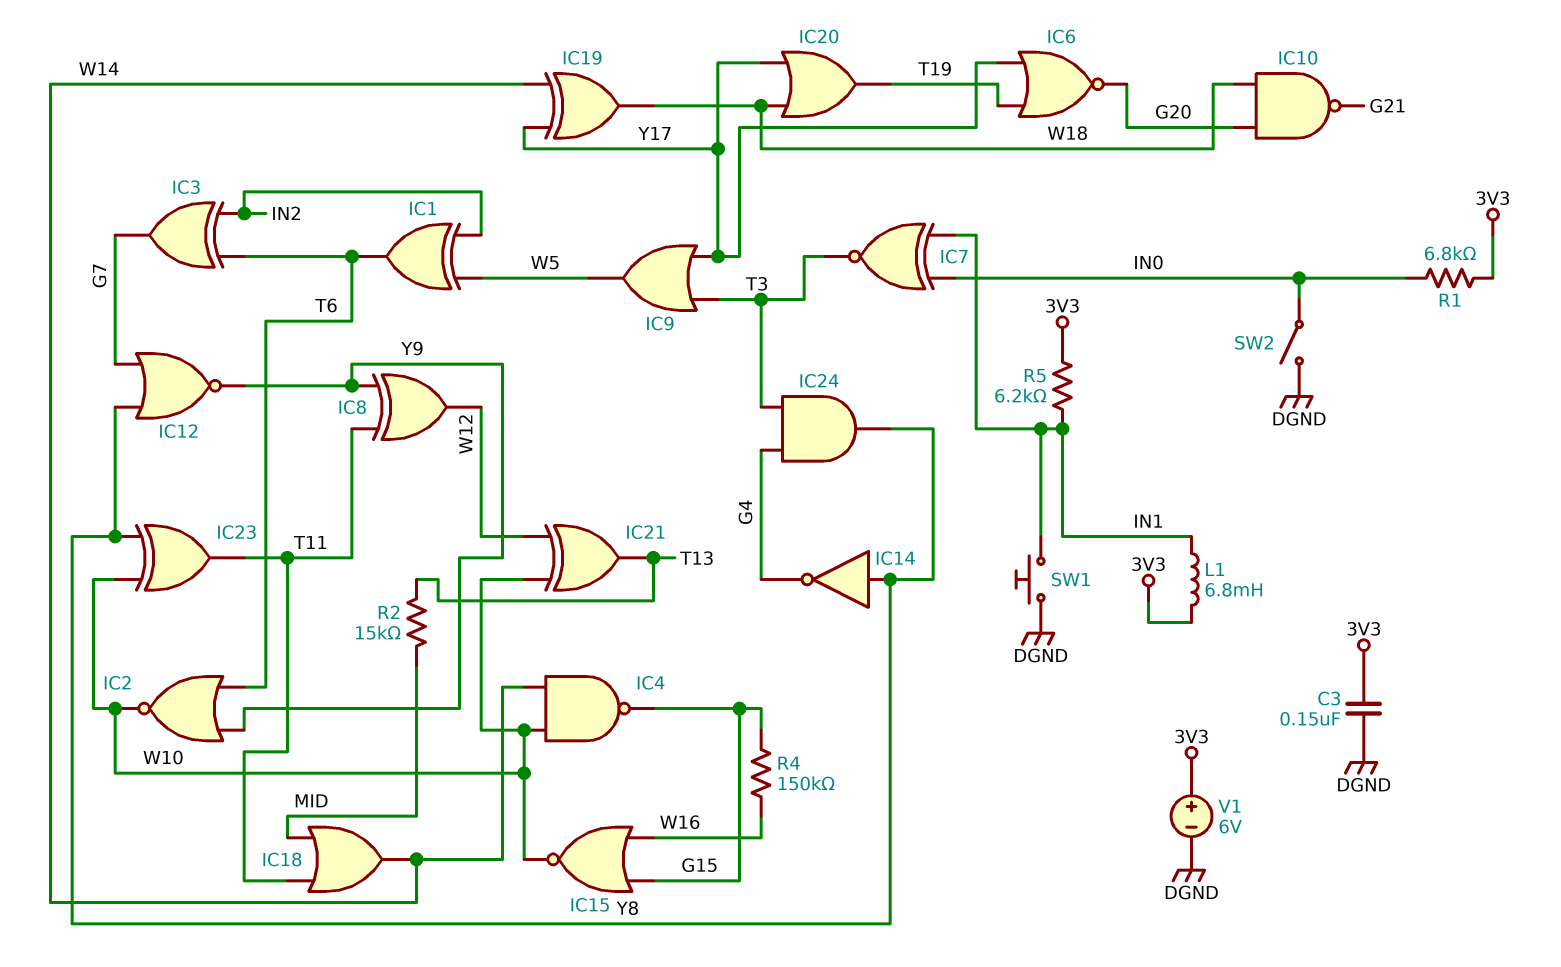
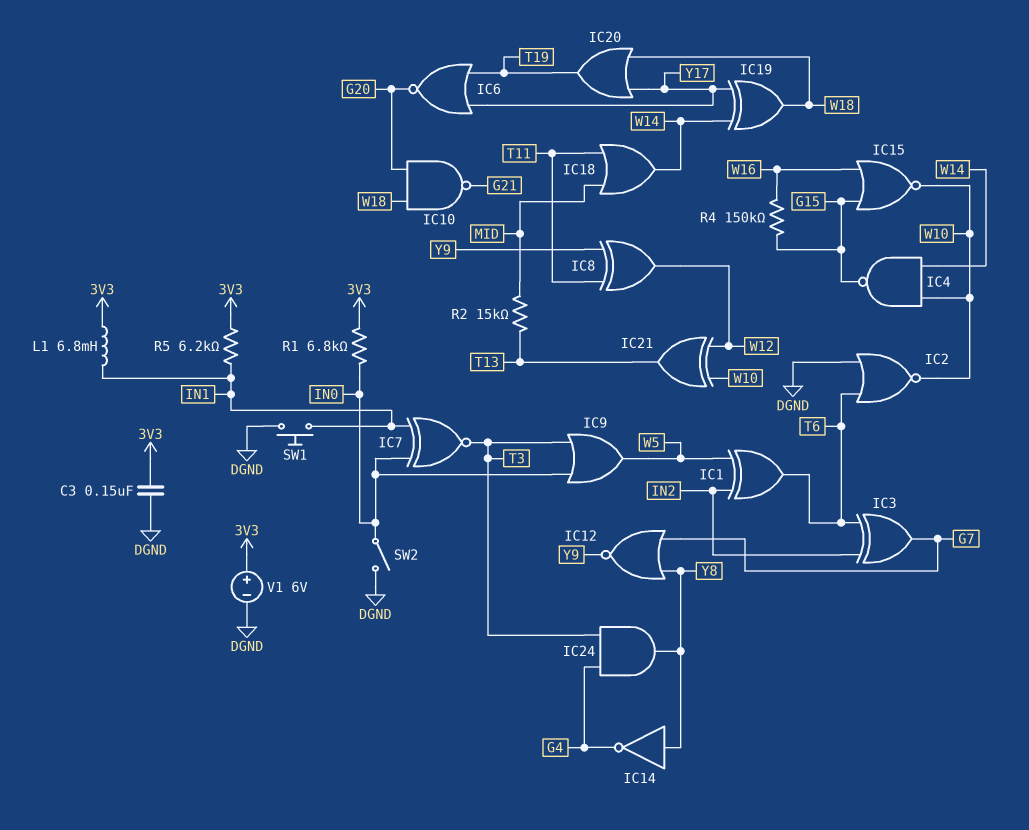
IC2: NOR (in T6, in Y9, out W10) -> NOR (in DGND, in T6, out W10)
IC9: OR (in T3, in Y17, out W5) -> OR (in IN0, in T3, out W5)
IC23: XOR (in W10, in Y8, out T11) -> none

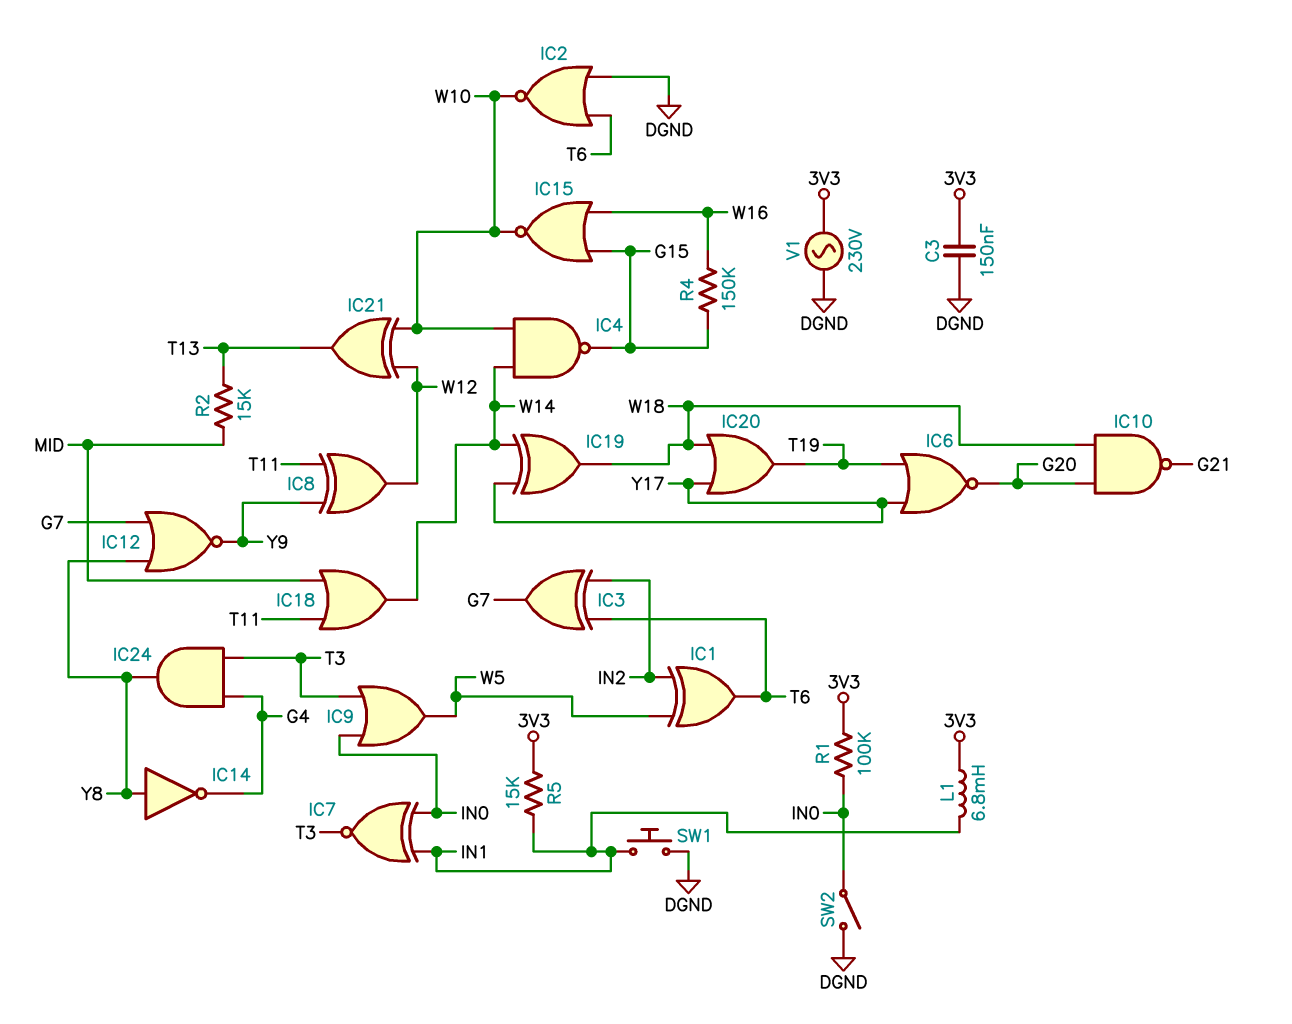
R1: 6.8k (3V3, IN0) -> 100k (3V3, IN0)
R5: 6.2k (3V3, IN1) -> 15k (3V3, IN1)
V1: 6V (plus 3V3, minus DGND) -> AC 230V (3V3, DGND)

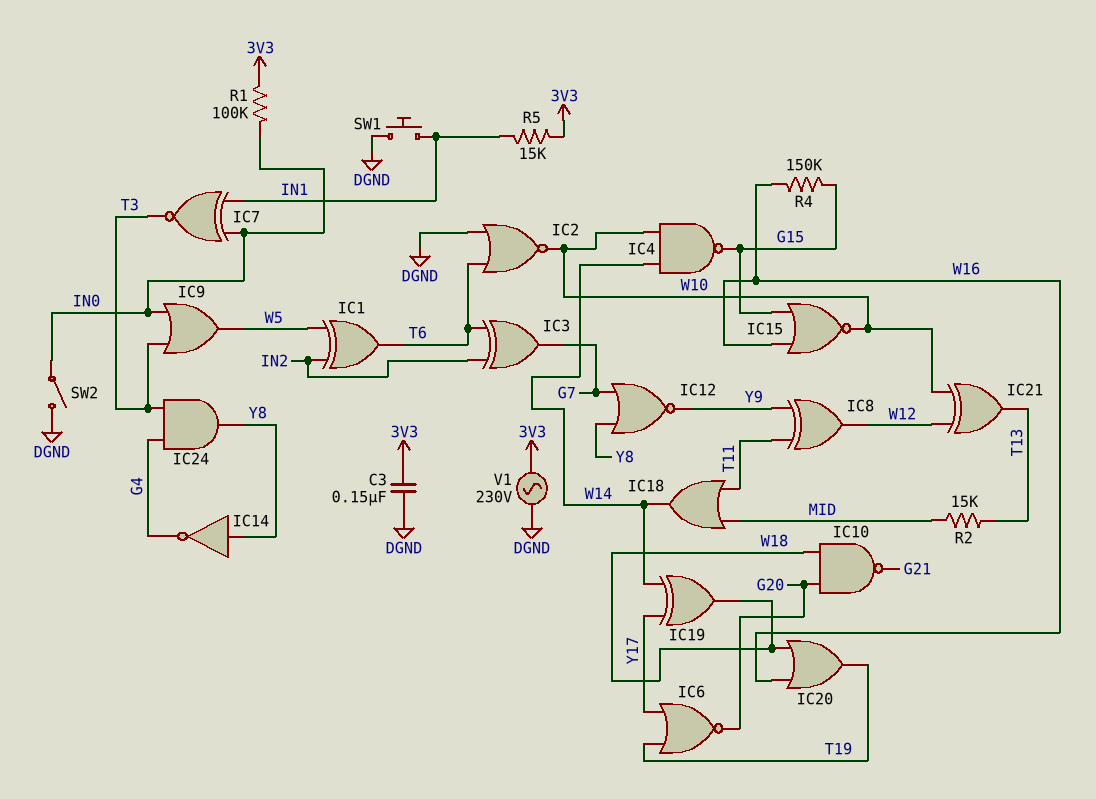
IC20: OR (in W18, in Y17, out T19) -> OR (in W16, in W18, out T19)
L1: 6.8mH (3V3, IN1) -> none

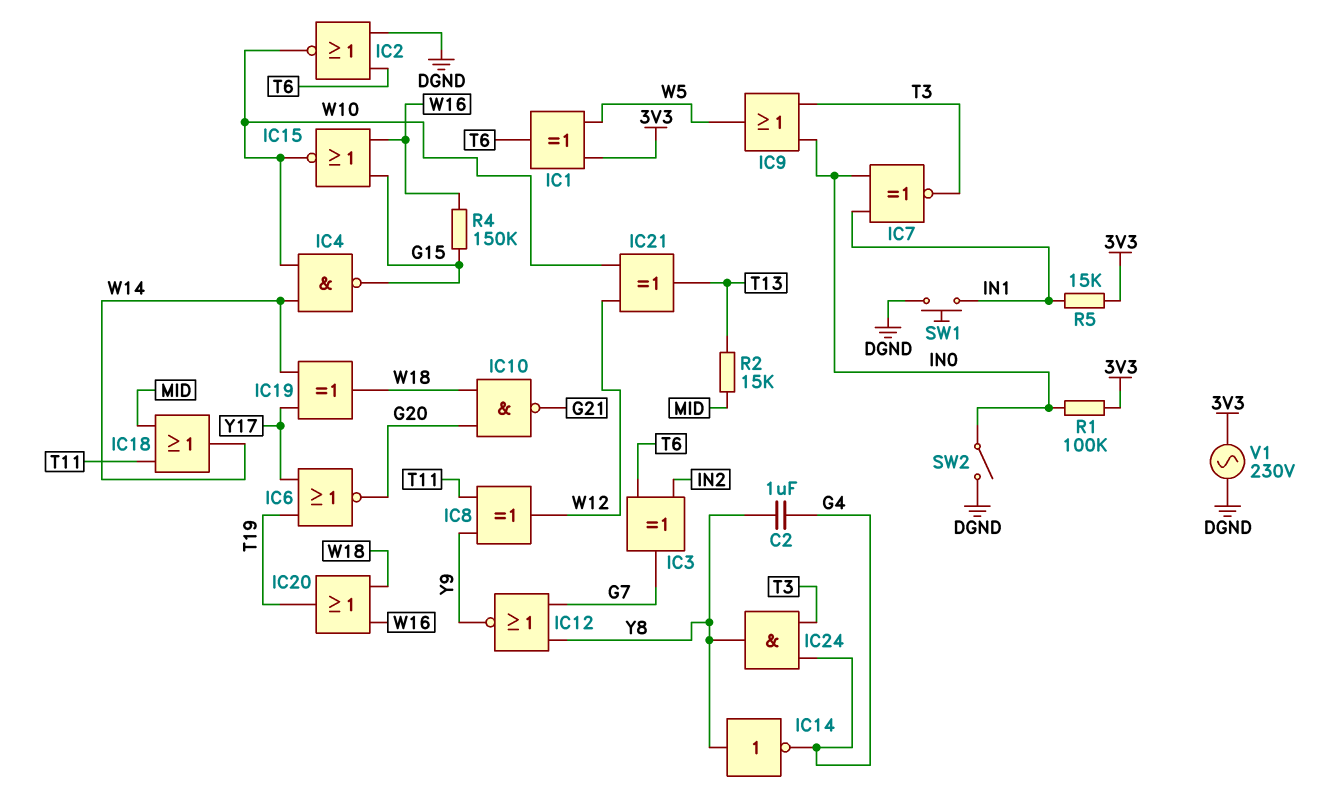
C2: none -> 1uF (G4, Y8)
C3: 150nF (3V3, DGND) -> none
IC1: XOR (in IN2, in W5, out T6) -> XOR (in 3V3, in W5, out T6)

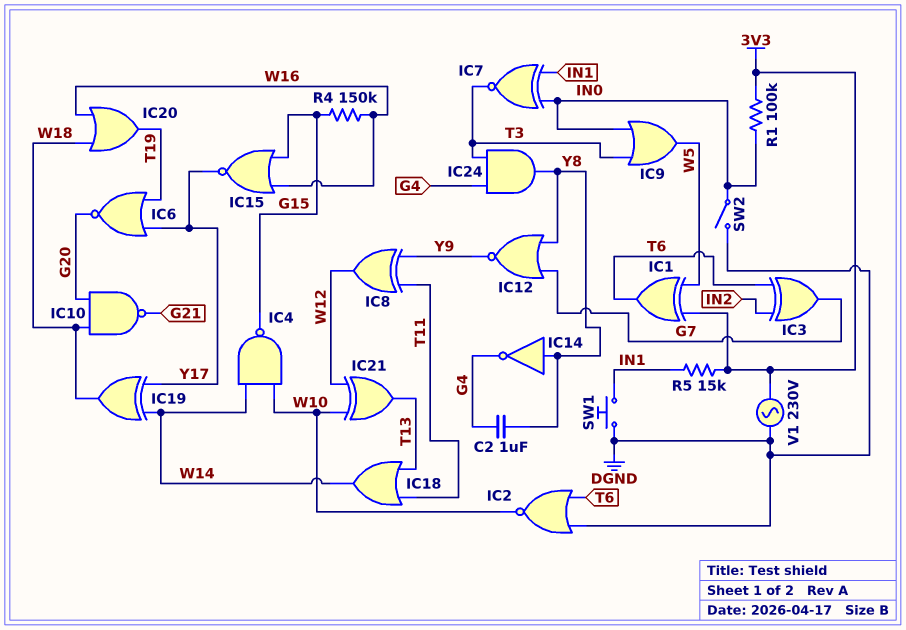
IC15: NOR (in G15, in W16, out W10) -> NOR (in G15, in W16, out Y17)
IC18: OR (in MID, in T11, out W14) -> OR (in T11, in T13, out W14)
R2: 15k (MID, T13) -> none

